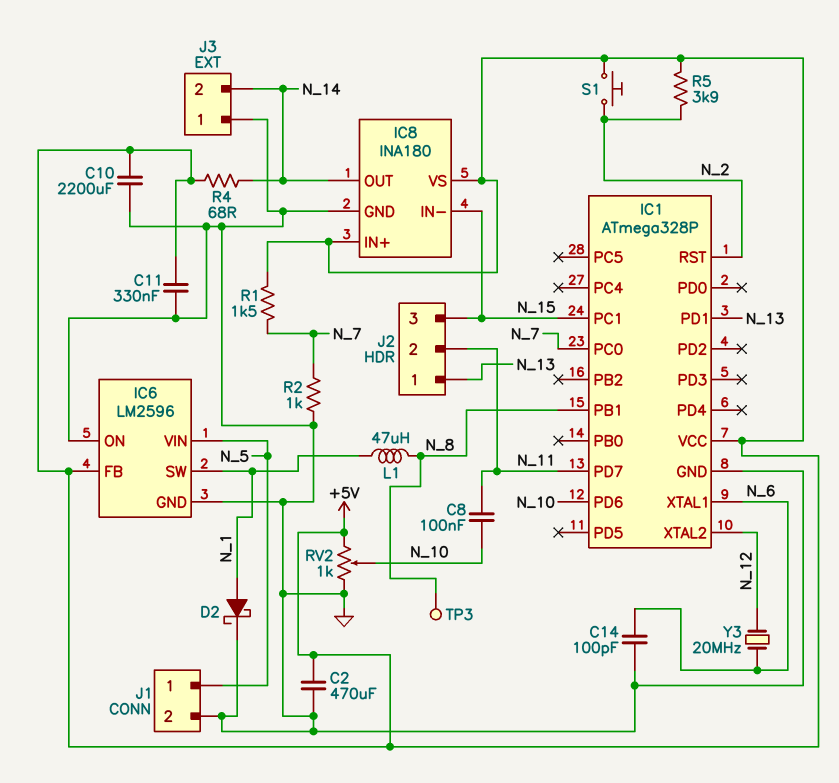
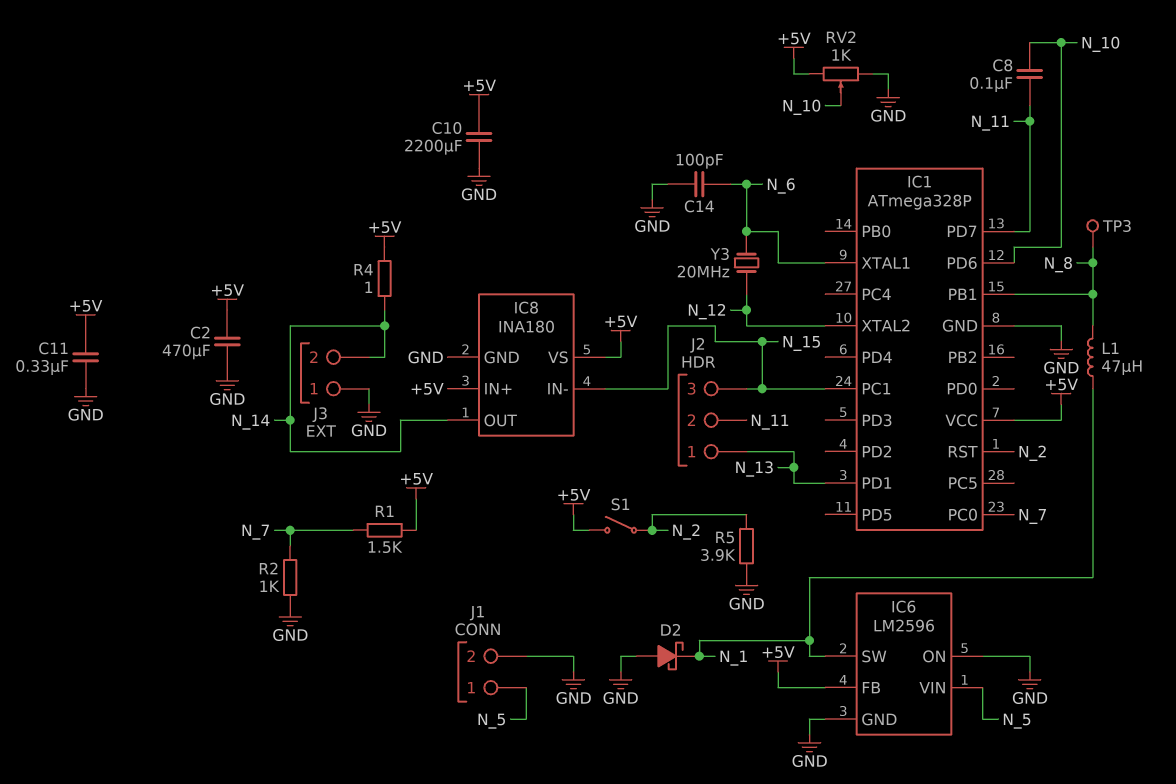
D2: schottky (A N_1, K GND) -> schottky (A GND, K N_1)
R4: 68 (+5V, N_14) -> 1 (+5V, N_14)
R5: 3.9k (+5V, N_2) -> 3.9k (GND, N_2)
S1: button (+5V, N_2) -> switch (+5V, N_2)

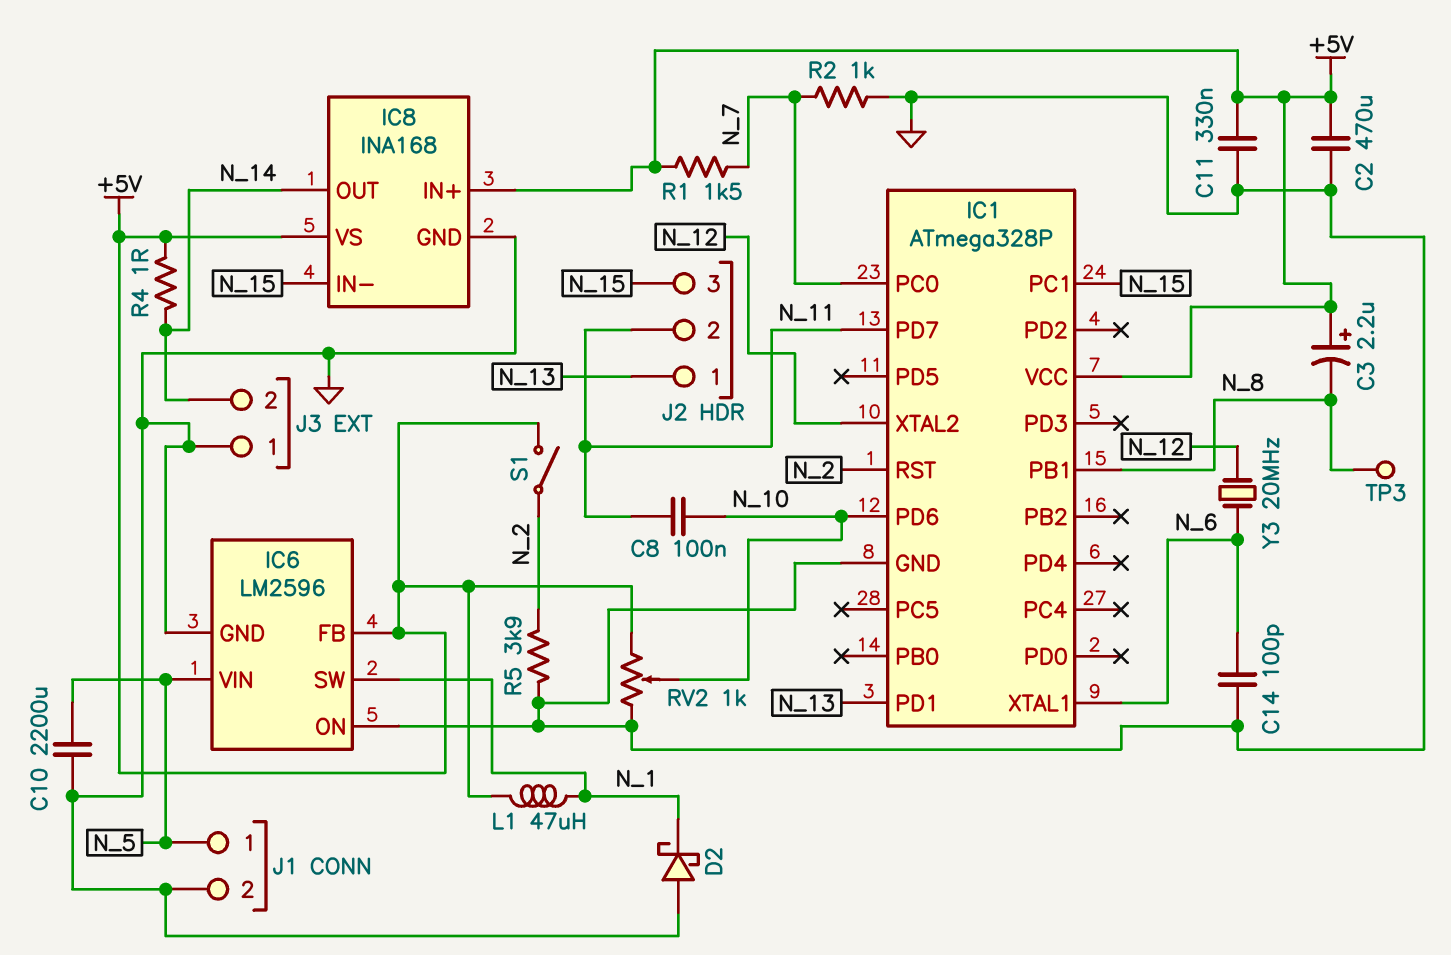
C3: none -> 2.2uF (plus +5V, minus N_8)
C10: 2200uF (+5V, GND) -> 2200uF (GND, N_5)
IC8: INA180 -> INA168
L1: 47uH (N_1, N_8) -> 47uH (+5V, N_1)

